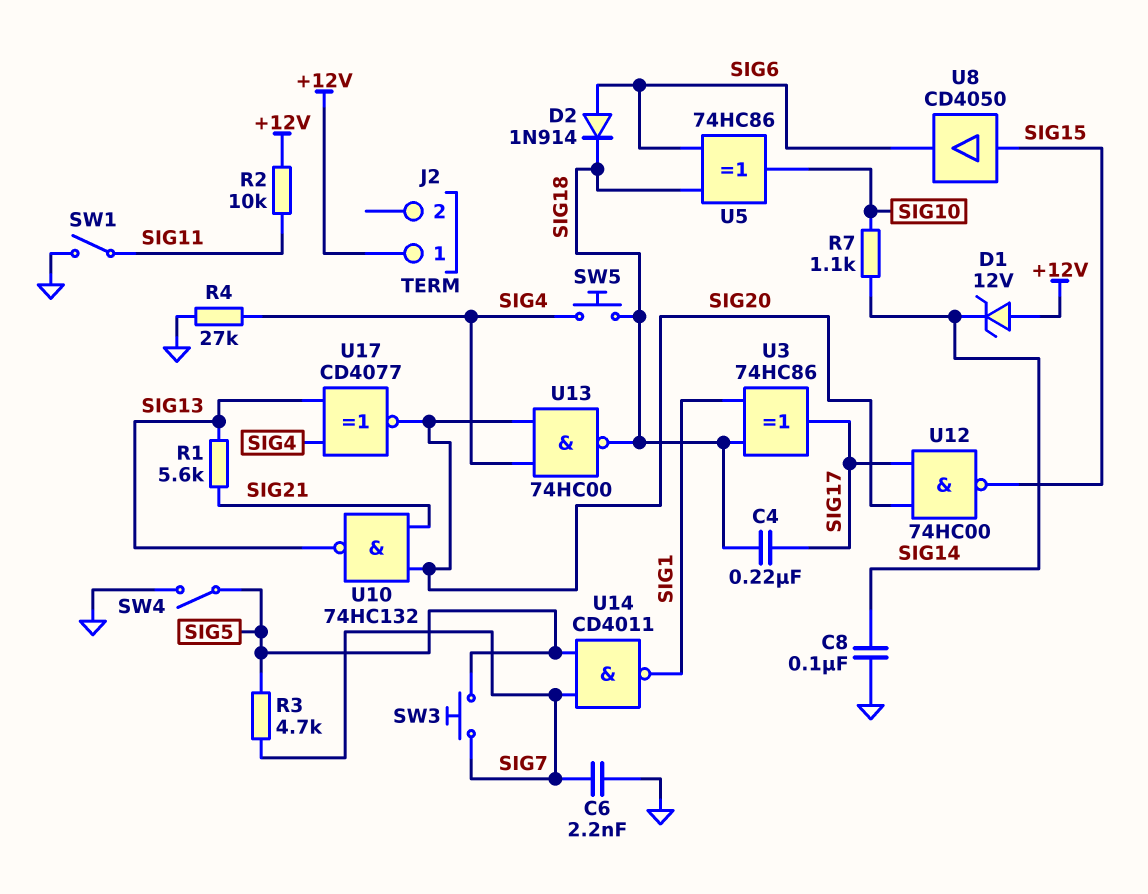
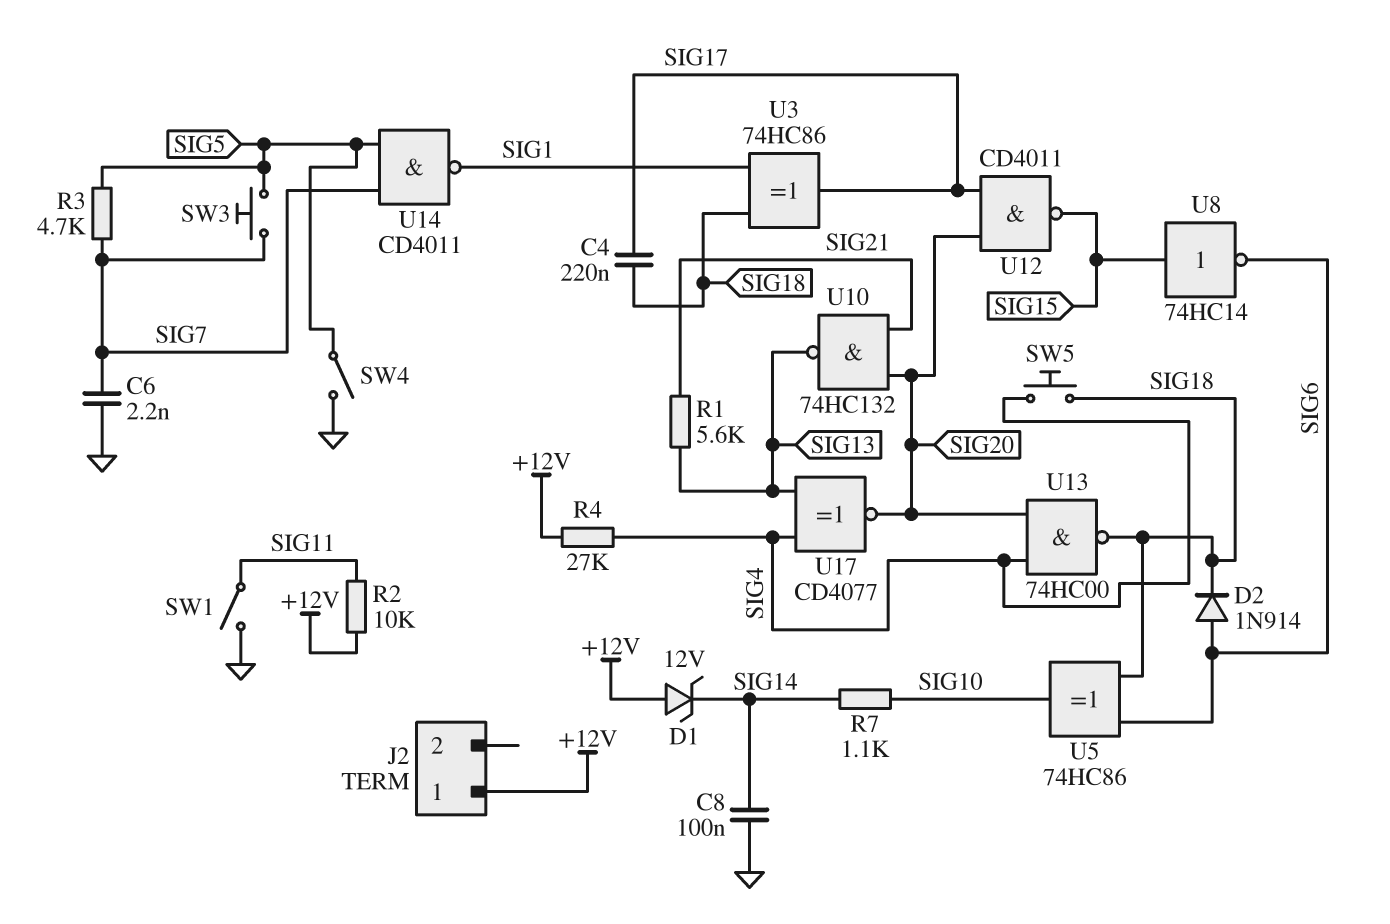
R4: 27k (GND, SIG4) -> 27k (+12V, SIG4)
U8: buffer CD4050 (in SIG15, out SIG6) -> NOT 74HC14 (in SIG15, out SIG6)
U12: NAND 74HC00 (in SIG17, in SIG20, out SIG15) -> NAND CD4011 (in SIG17, in SIG20, out SIG15)

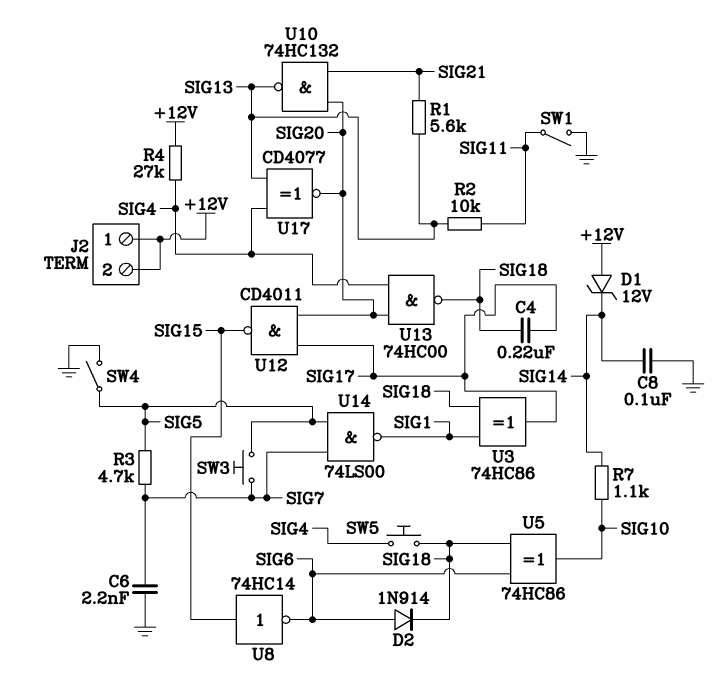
J2 pin 2: none -> +12V
R2: 10k (+12V, SIG11) -> 10k (SIG11, SIG13)
U14: NAND CD4011 (in SIG5, in SIG7, out SIG1) -> NAND 74LS00 (in SIG5, in SIG7, out SIG1)

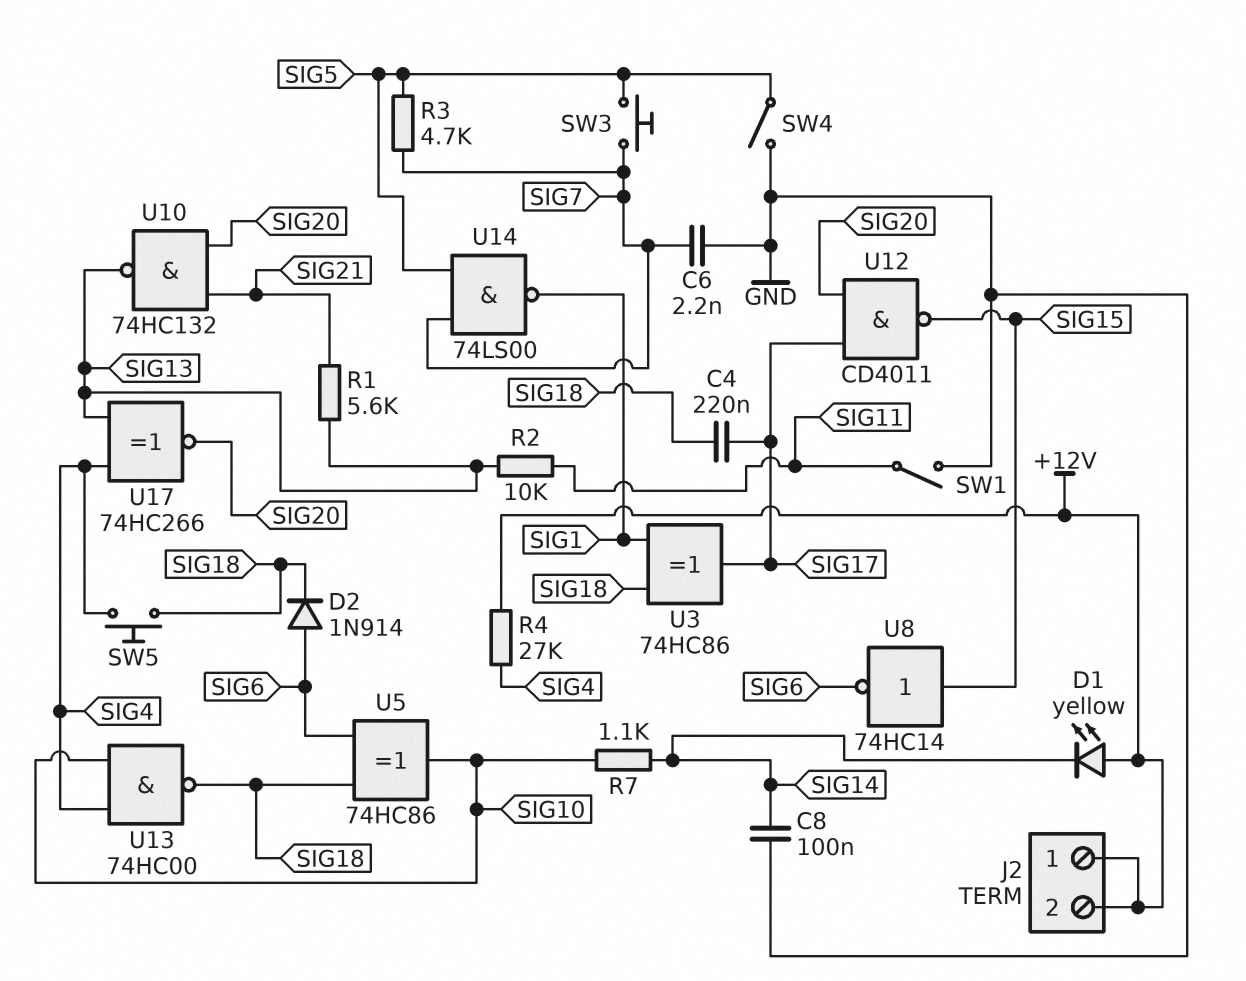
D1: zener 12V (A +12V, K SIG14) -> LED yellow (A +12V, K SIG14)
U13: NAND 74HC00 (in SIG4, in SIG20, out SIG18) -> NAND 74HC00 (in SIG4, in SIG10, out SIG18)
U17: XNOR CD4077 (in SIG4, in SIG13, out SIG20) -> XNOR 74HC266 (in SIG4, in SIG13, out SIG20)

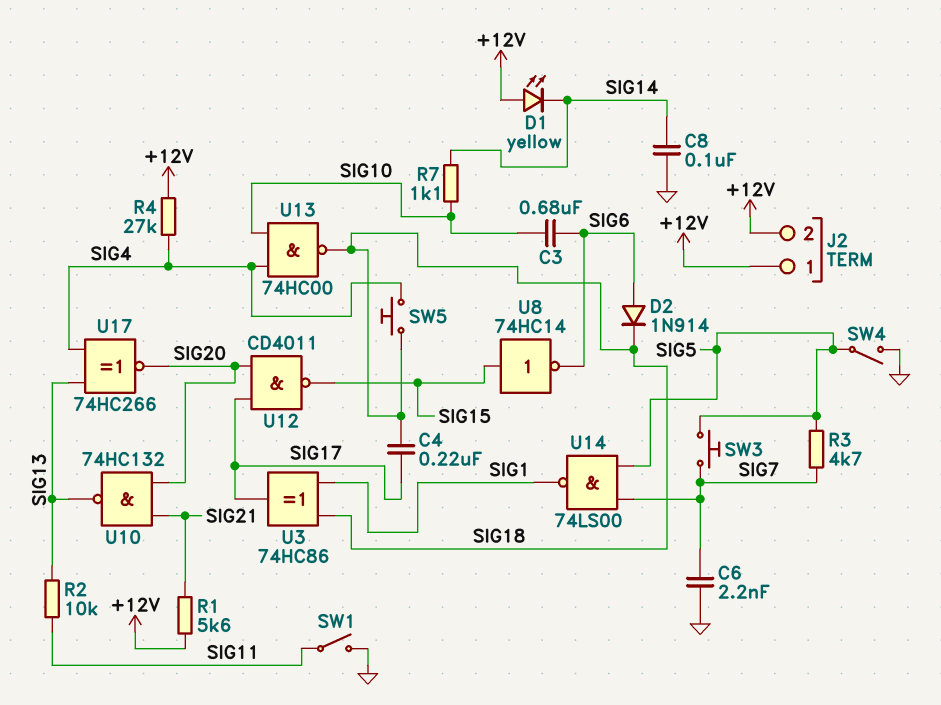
C3: none -> 680nF (SIG6, SIG10)
R1: 5.6k (SIG13, SIG21) -> 5.6k (+12V, SIG21)
U5: XOR 74HC86 (in SIG6, in SIG18, out SIG10) -> none

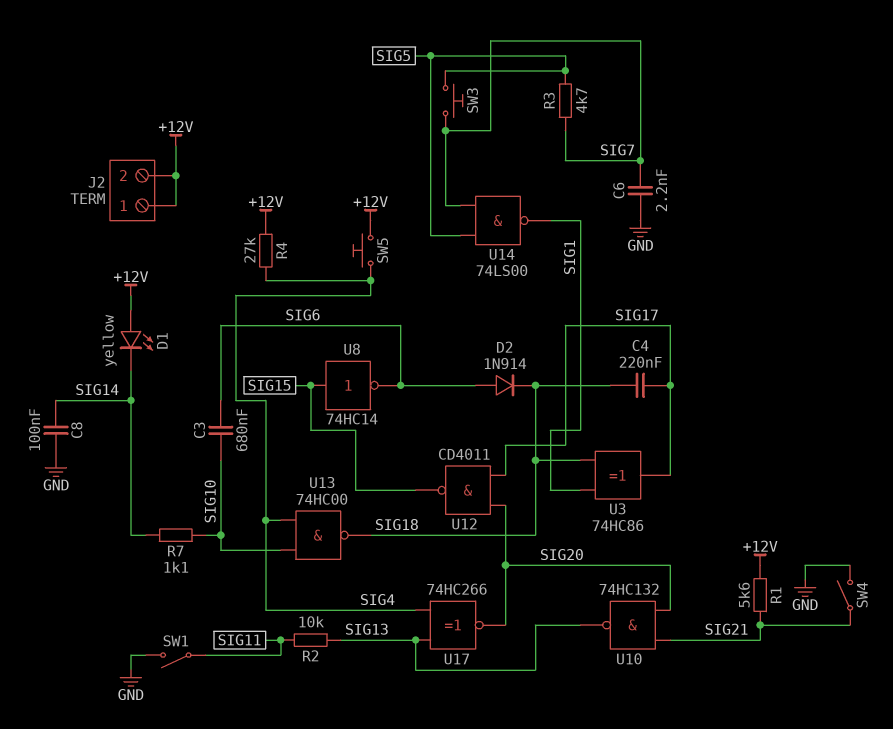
SW4: switch (GND, SIG5) -> switch (GND, SIG21)
SW5: button (SIG4, SIG18) -> button (+12V, SIG4)

